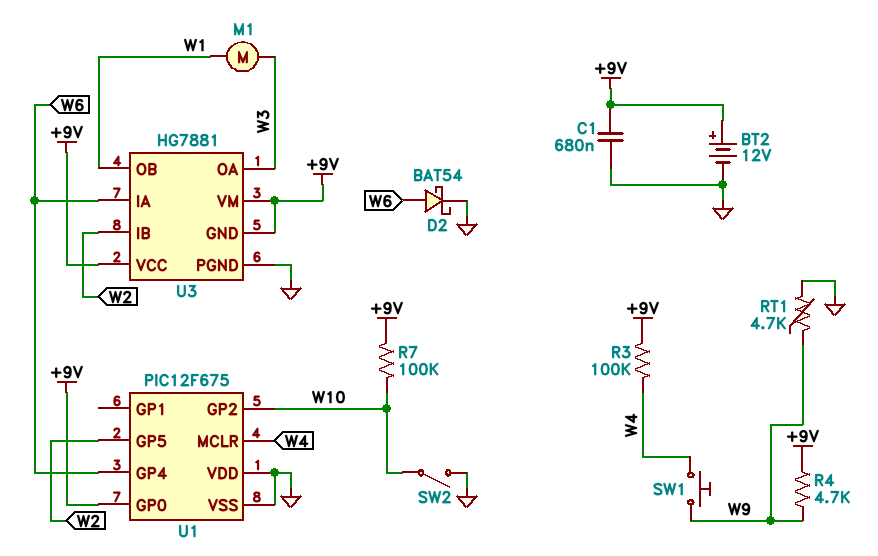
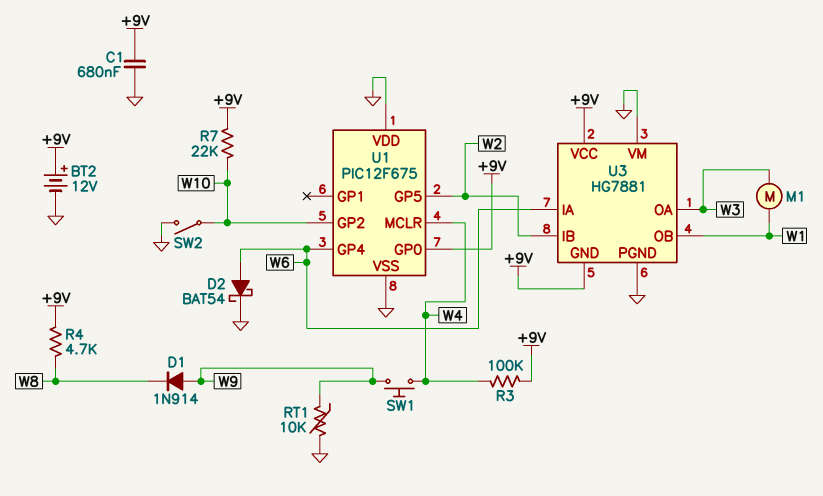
D1: none -> diode 1N914 (A W9, K W8)
R4: 4.7k (+9V, W9) -> 4.7k (+9V, W8)
R7: 100k (+9V, W10) -> 22k (+9V, W10)
RT1: 4.7k (GND, W9) -> 10k (GND, W9)
U3 pin VM: +9V -> GND

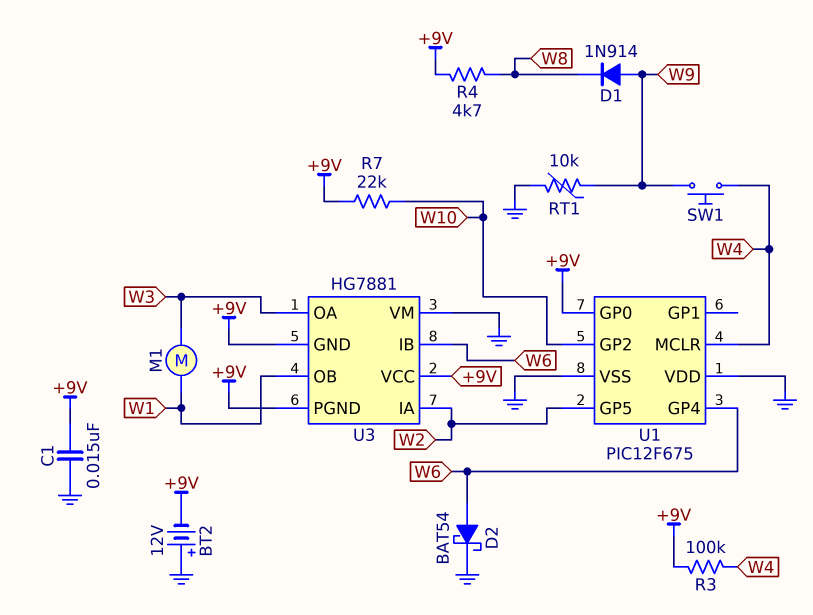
BT2: 12V (plus +9V, minus GND) -> 12V (plus GND, minus +9V)
C1: 680nF (+9V, GND) -> 15nF (+9V, GND)
SW2: switch (GND, W10) -> none
U3 pin IA: W6 -> W2
U3 pin IB: W2 -> W6
U3 pin PGND: GND -> +9V

